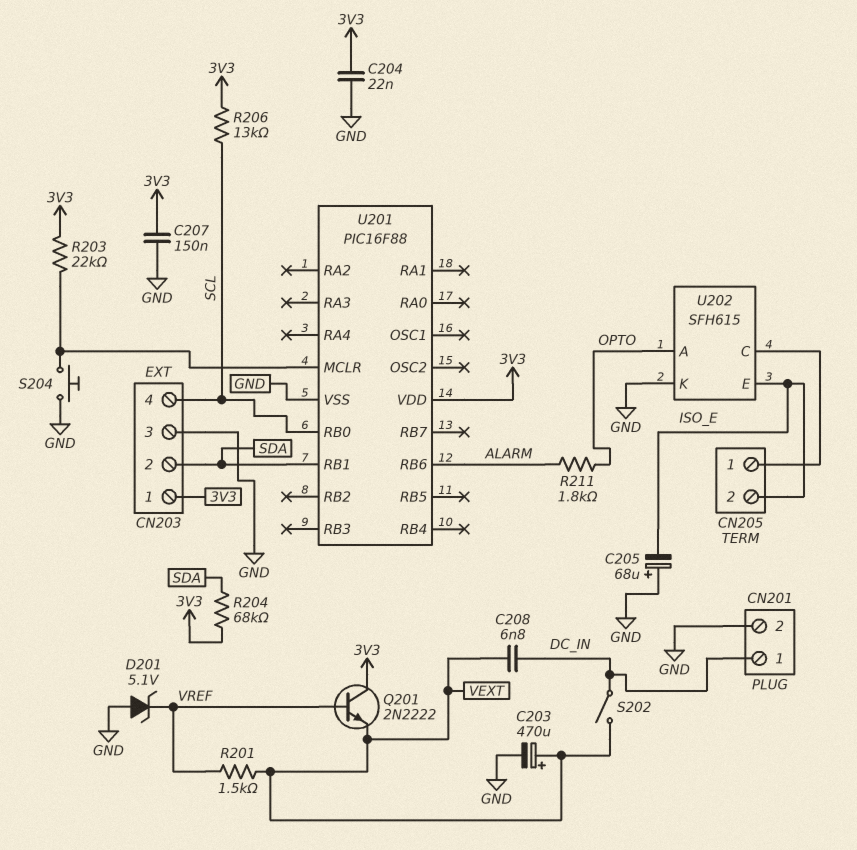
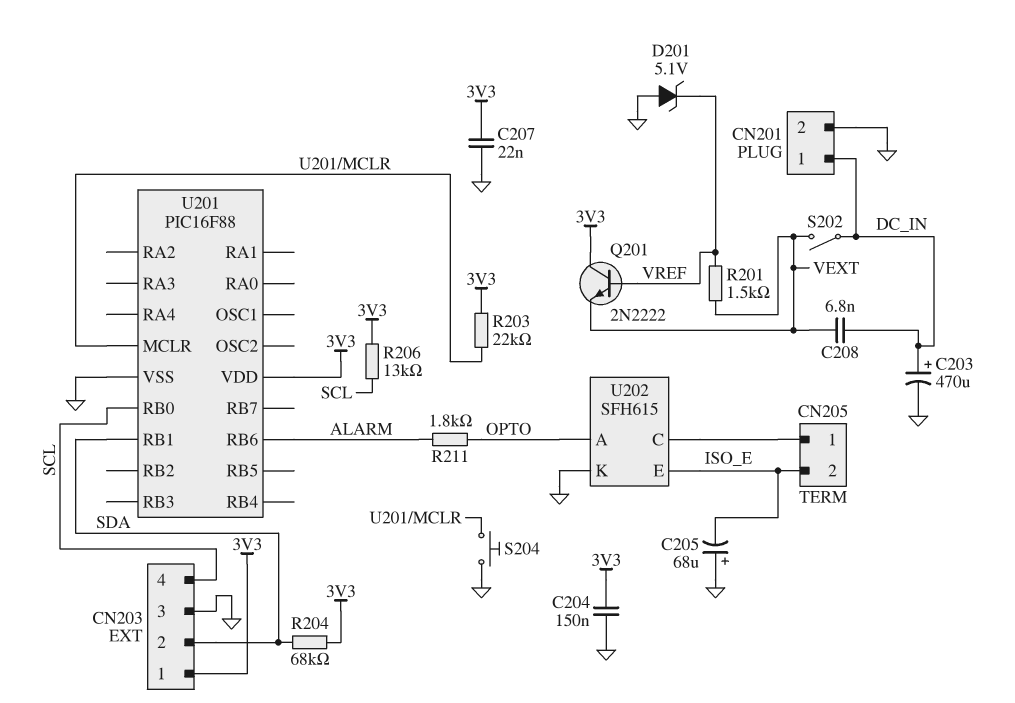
C203: 470uF (plus VEXT, minus GND) -> 470uF (plus DC_IN, minus GND)
C204: 22nF (3V3, GND) -> 150nF (3V3, GND)
C207: 150nF (3V3, GND) -> 22nF (3V3, GND)

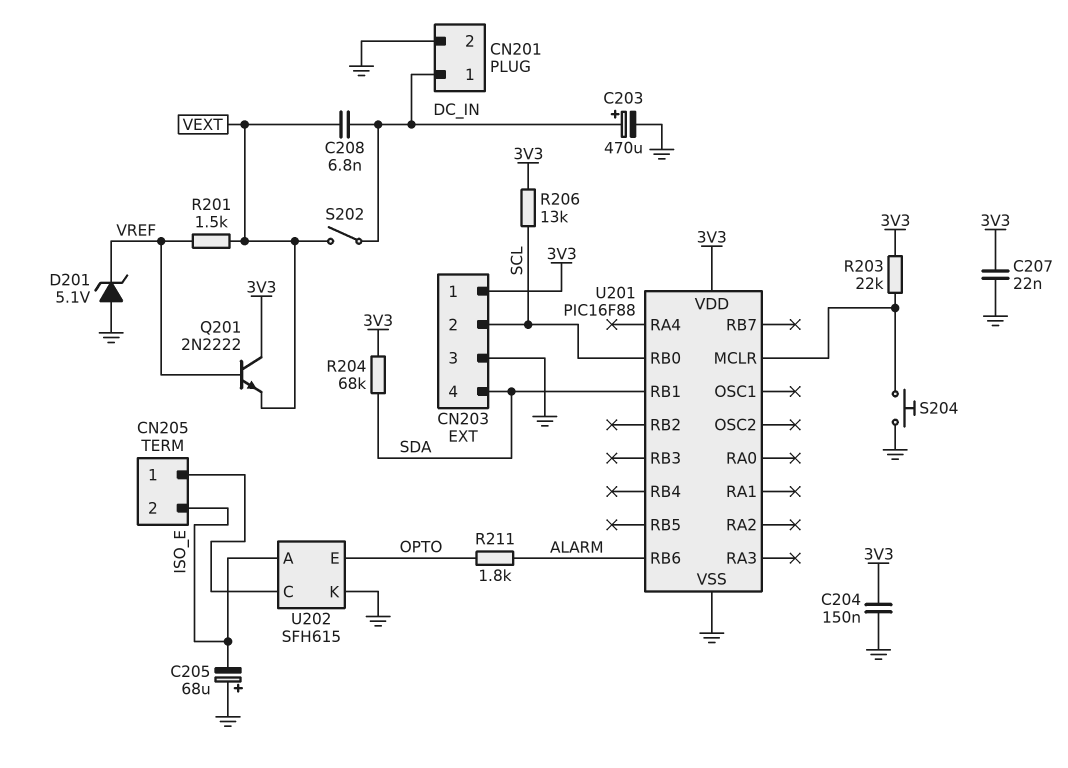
CN203 pin 2: SDA -> SCL
CN203 pin 4: SCL -> SDA
U202 pin A: OPTO -> ISO_E
U202 pin E: ISO_E -> OPTO

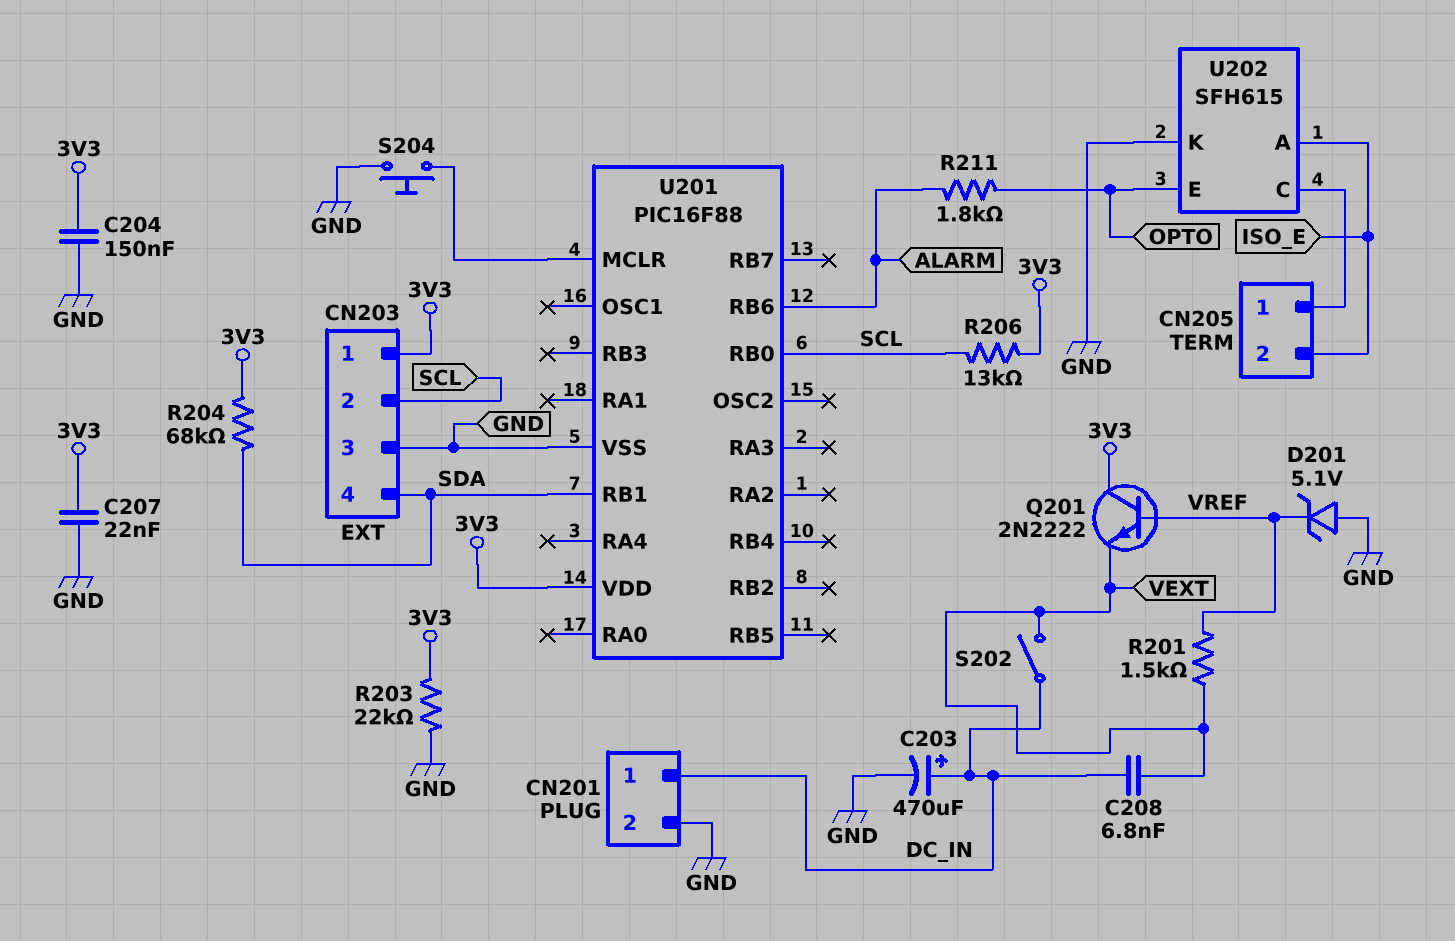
C205: 68uF (plus GND, minus ISO_E) -> none
R203: 22k (3V3, U201/MCLR) -> 22k (3V3, GND)

